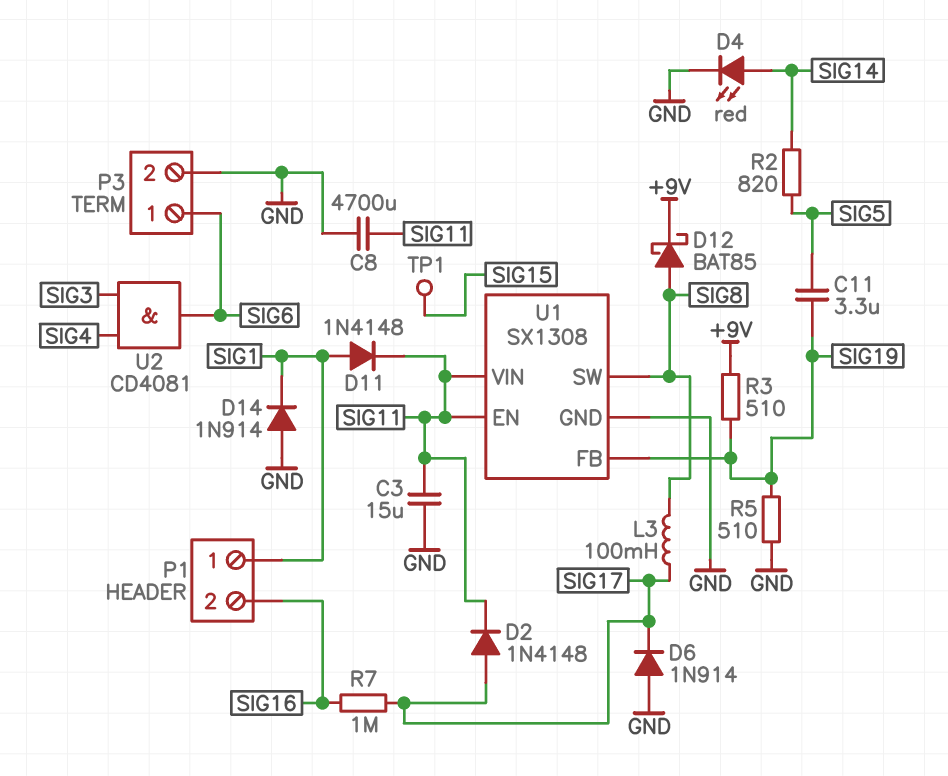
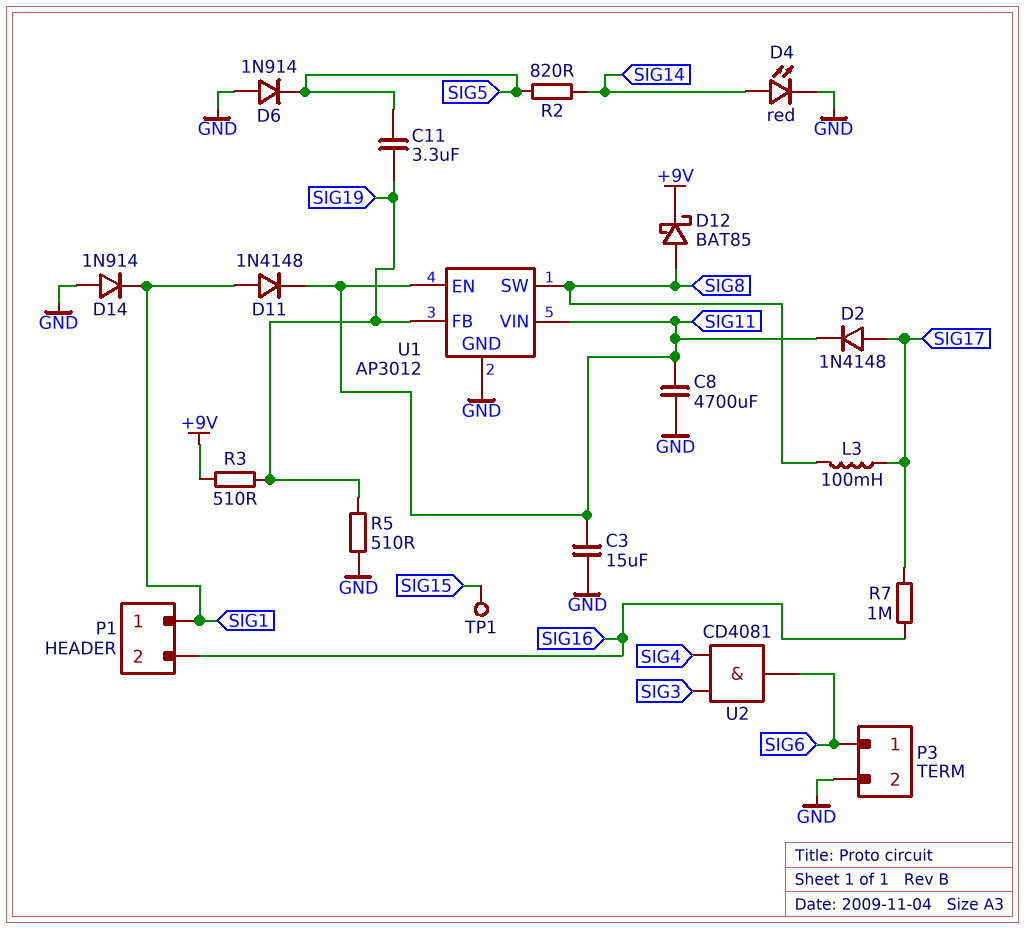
D6: diode 1N914 (A GND, K SIG17) -> diode 1N914 (A GND, K SIG5)
U1: SX1308 -> AP3012

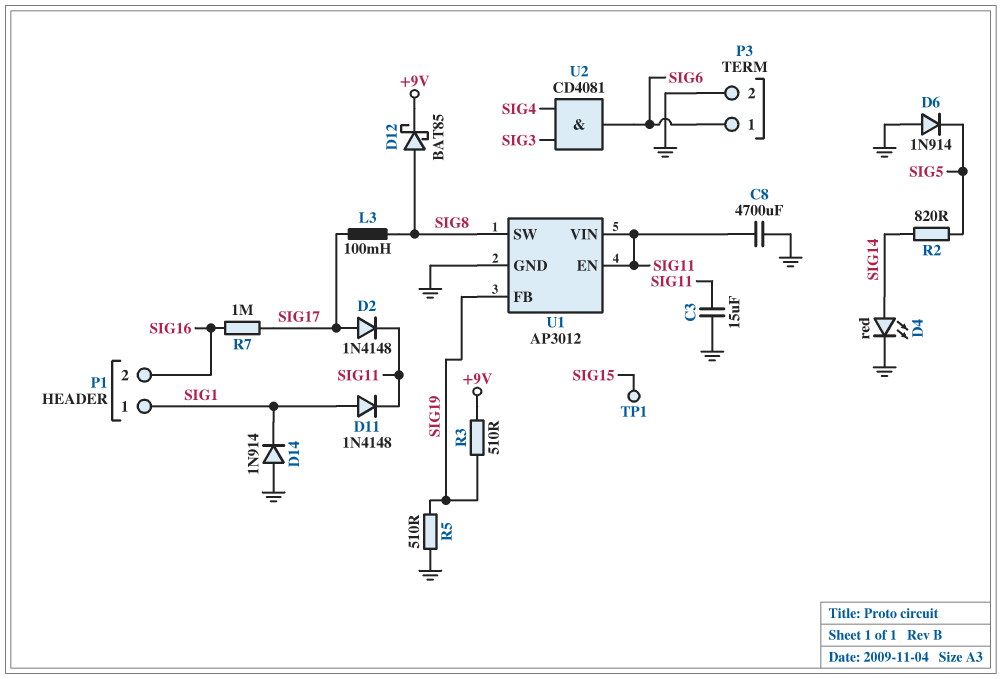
C11: 3.3uF (SIG5, SIG19) -> none

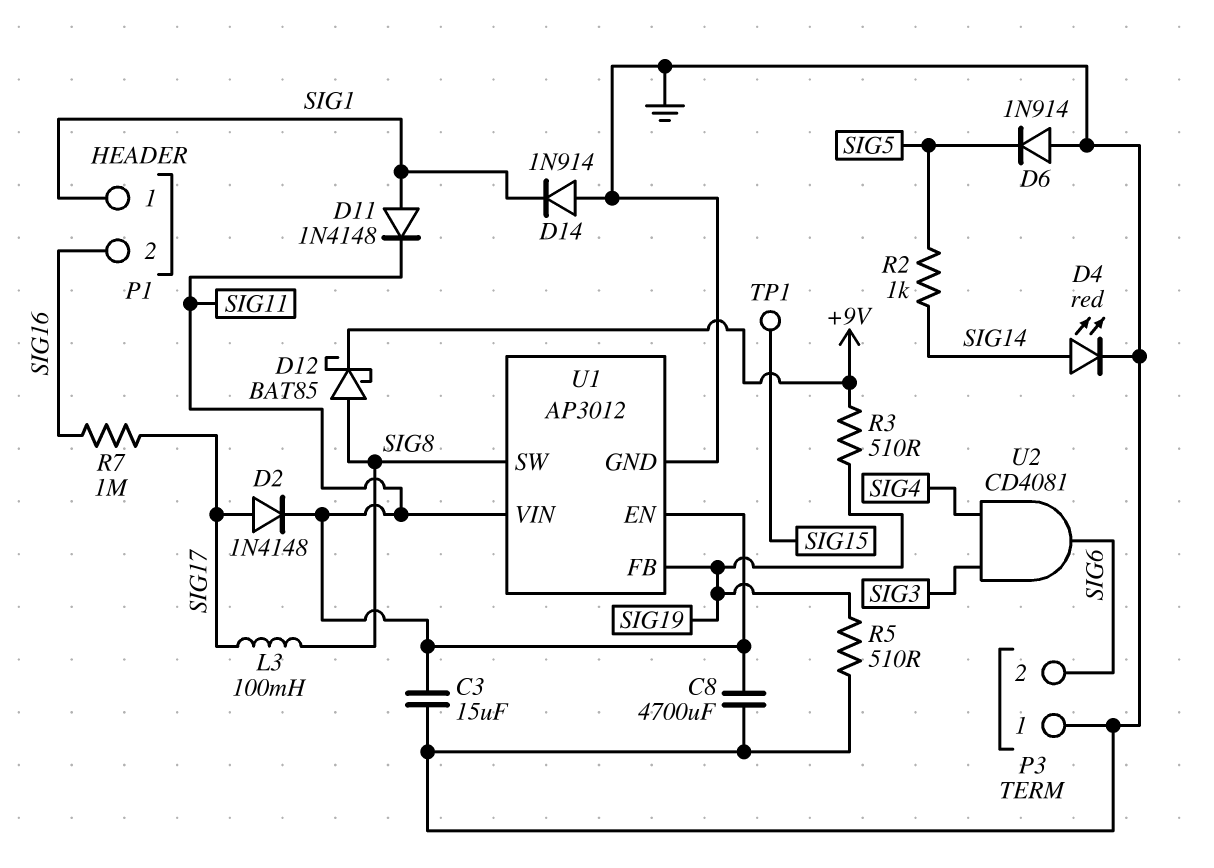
P3 pin 1: SIG6 -> GND
P3 pin 2: GND -> SIG6
R2: 820 (SIG5, SIG14) -> 1k (SIG5, SIG14)

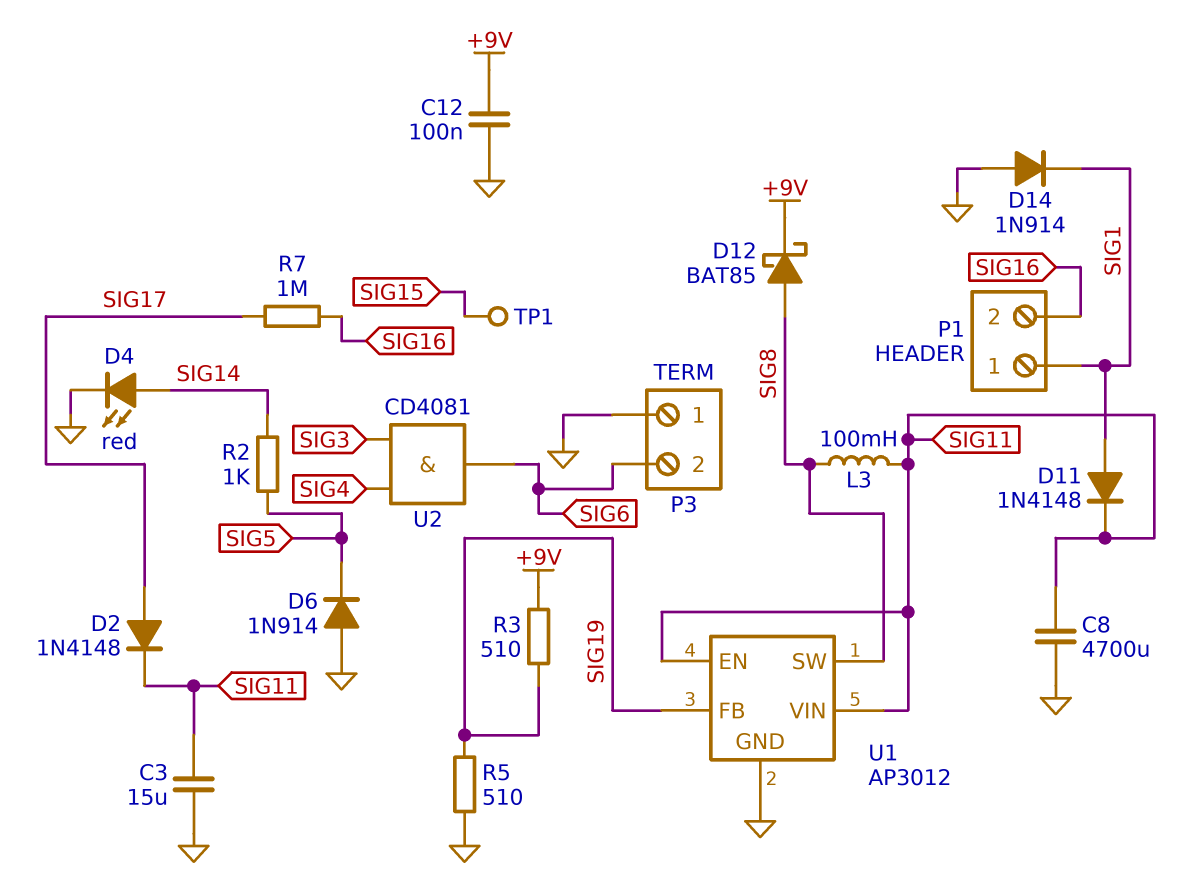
C12: none -> 100nF (+9V, GND)
L3: 100mH (SIG8, SIG17) -> 100mH (SIG8, SIG11)

